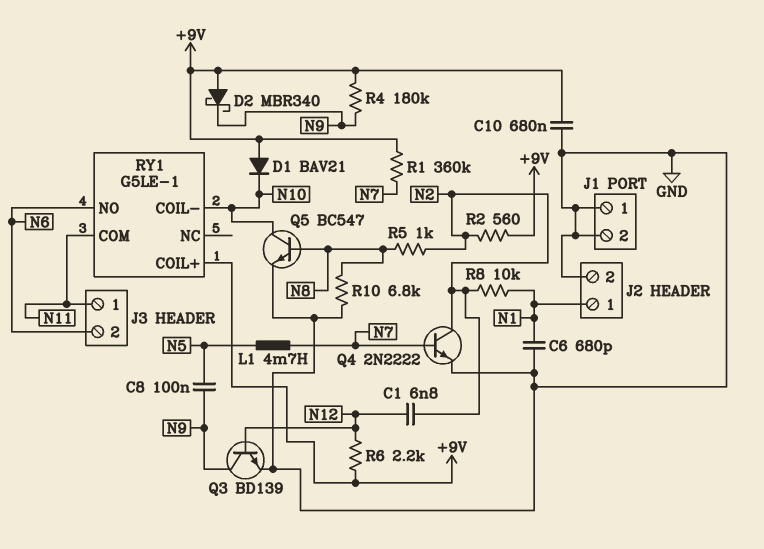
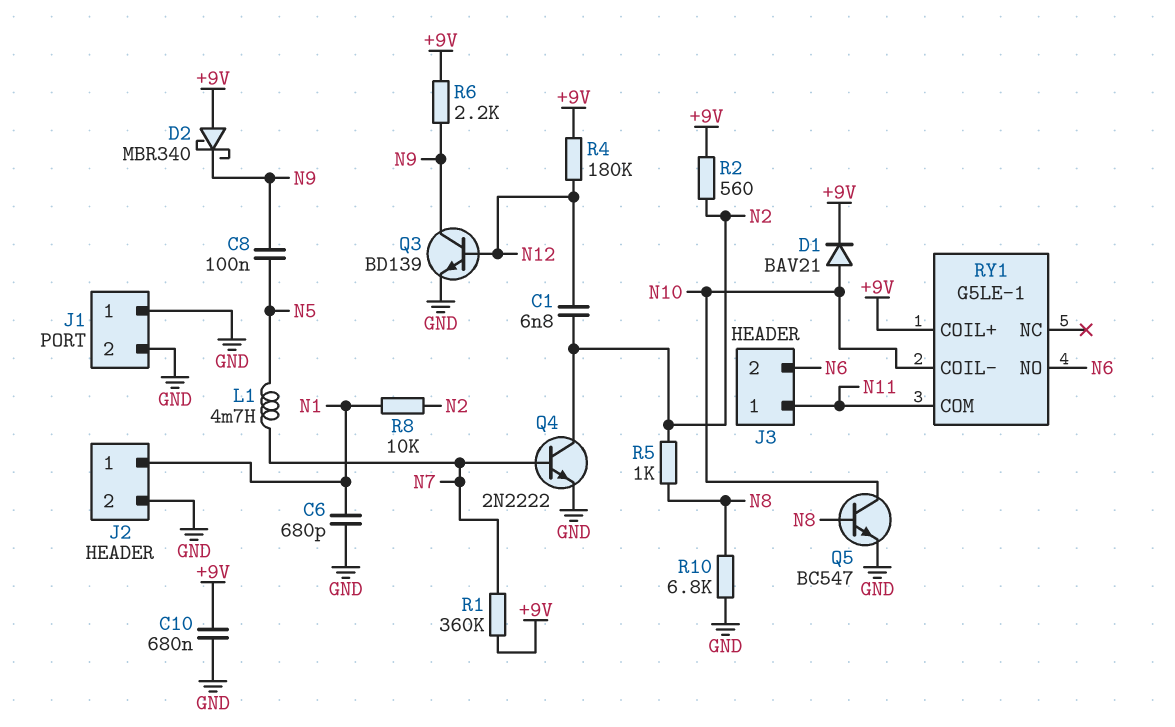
D1: diode BAV21 (A +9V, K N10) -> diode BAV21 (A N10, K +9V)
R4: 180k (+9V, N9) -> 180k (+9V, N12)
R6: 2.2k (+9V, N12) -> 2.2k (+9V, N9)

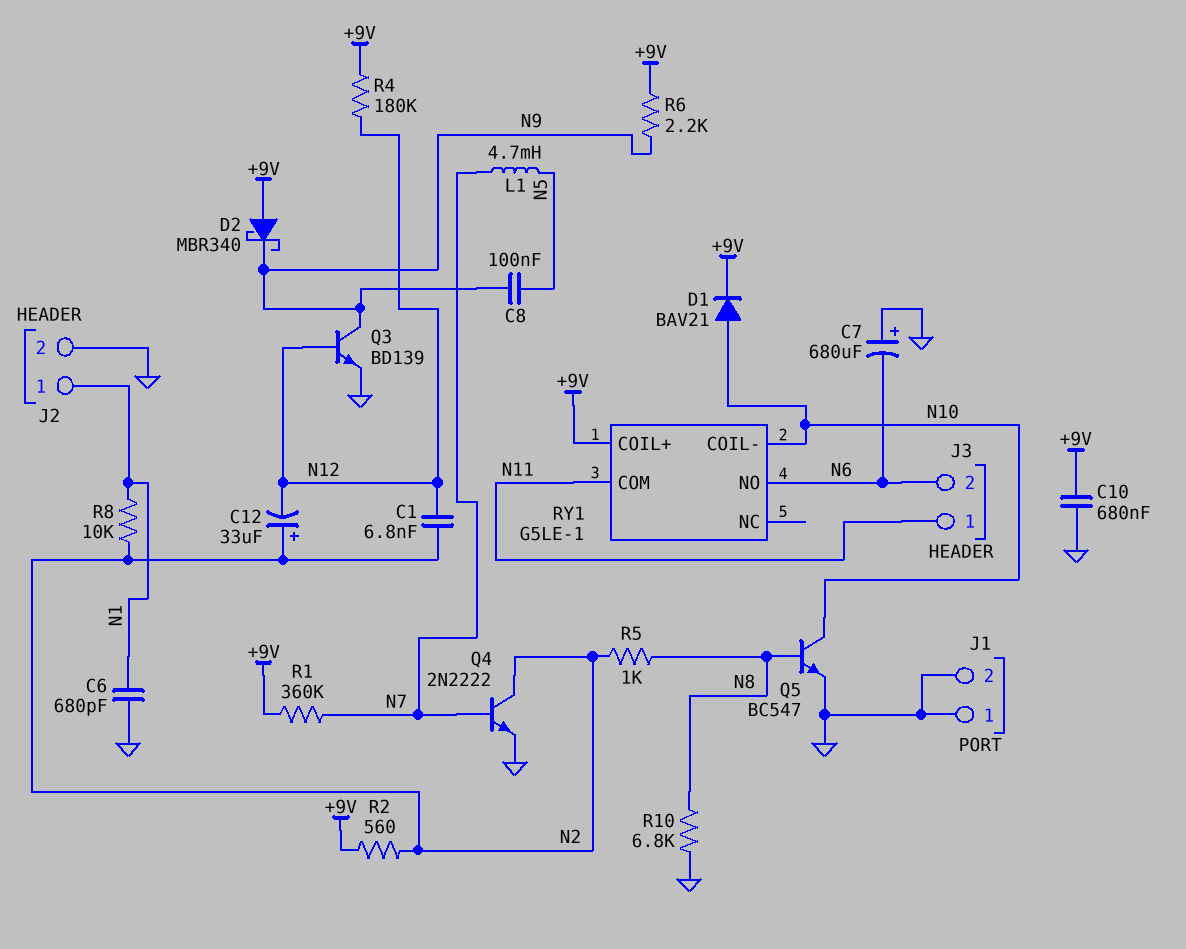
C7: none -> 680uF (plus GND, minus N6)
C12: none -> 33uF (plus N2, minus N12)

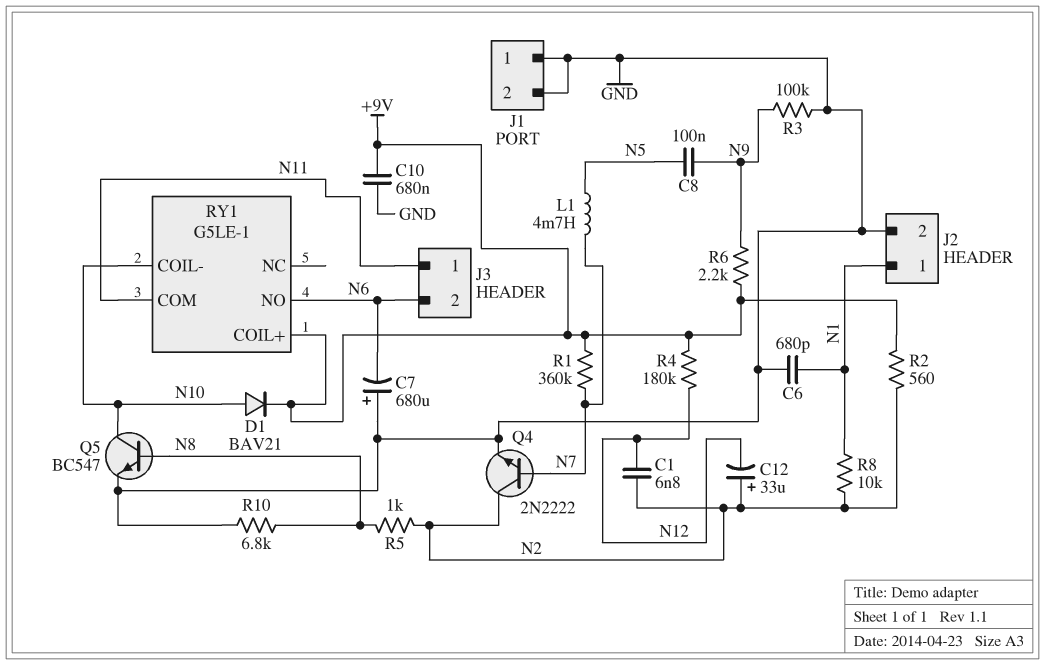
D2: schottky MBR340 (A +9V, K N9) -> none
Q3: NPN BD139 (B N12, C N9, E GND) -> none
R3: none -> 100k (GND, N9)

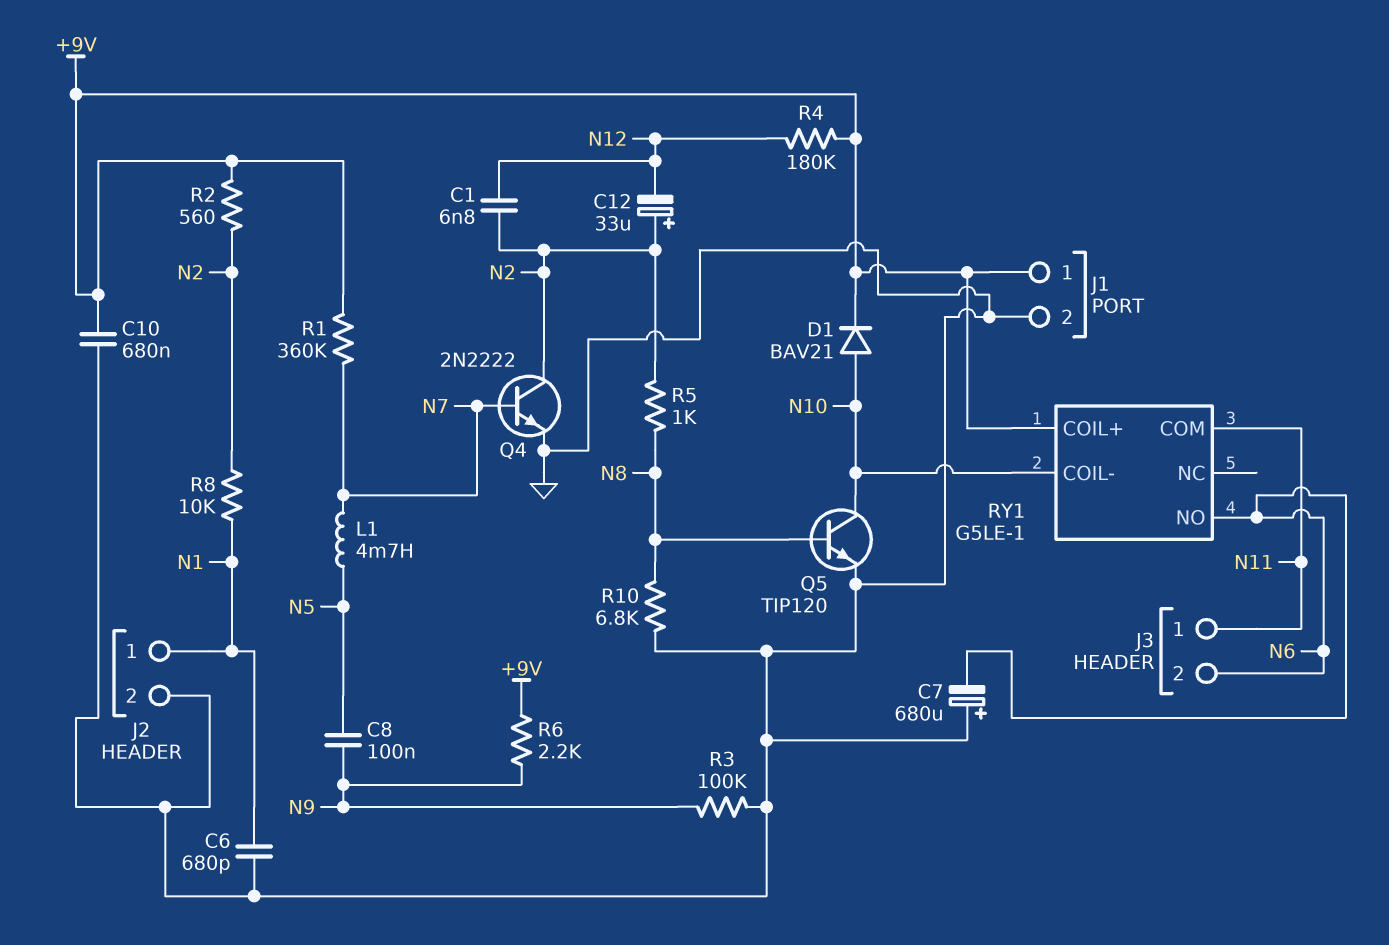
J1 pin 1: GND -> +9V
Q5: NPN BC547 (B N8, C N10, E GND) -> NPN TIP120 (B N8, C N10, E GND)

